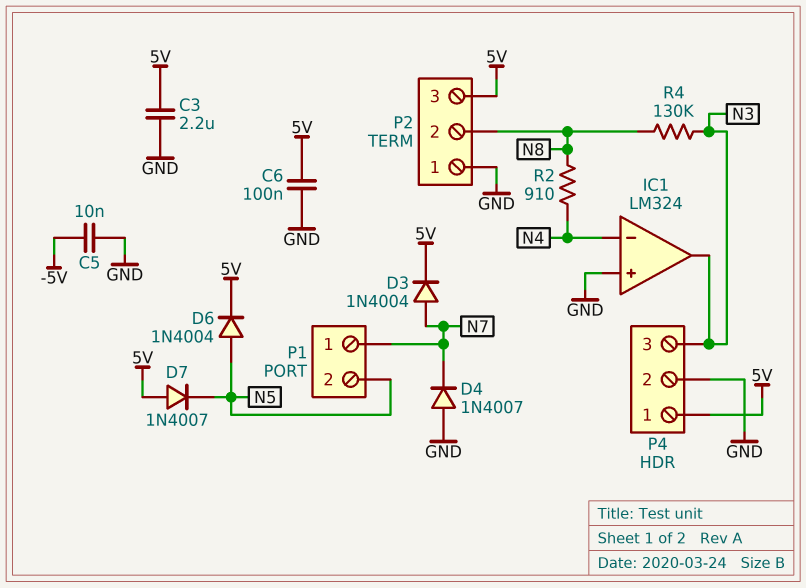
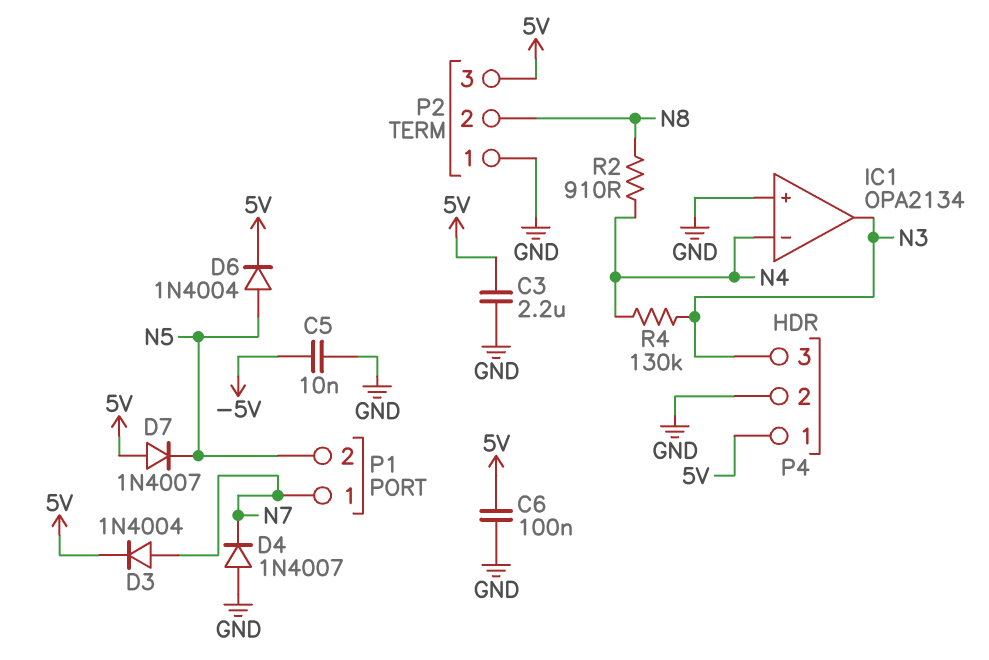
IC1: LM324 -> OPA2134
R4: 130k (N3, N8) -> 130k (N3, N4)

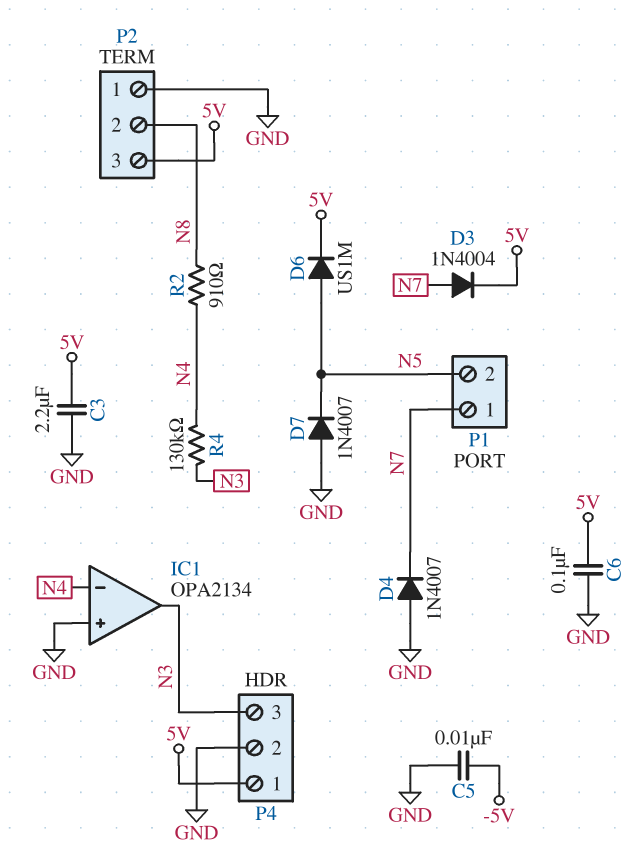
D6: diode 1N4004 (A N5, K 5V) -> diode US1M (A N5, K 5V)
D7: diode 1N4007 (A 5V, K N5) -> diode 1N4007 (A GND, K N5)

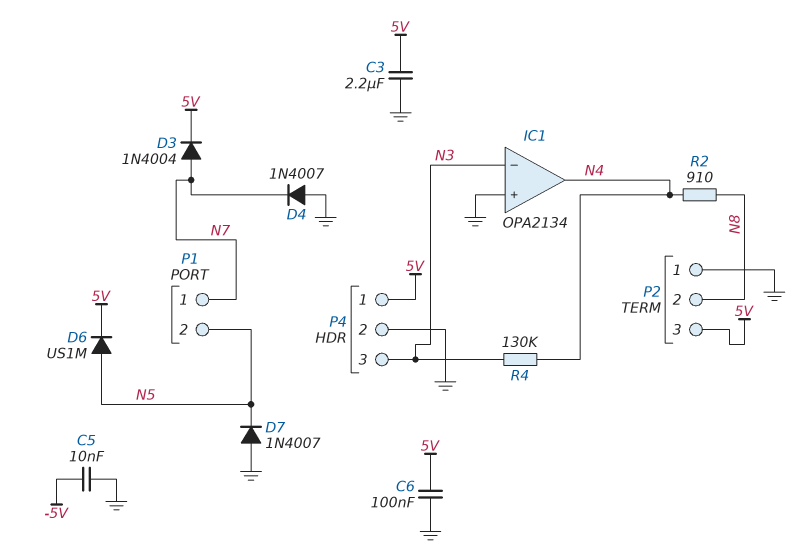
IC1 pin in-: N4 -> N3
IC1 pin out: N3 -> N4

